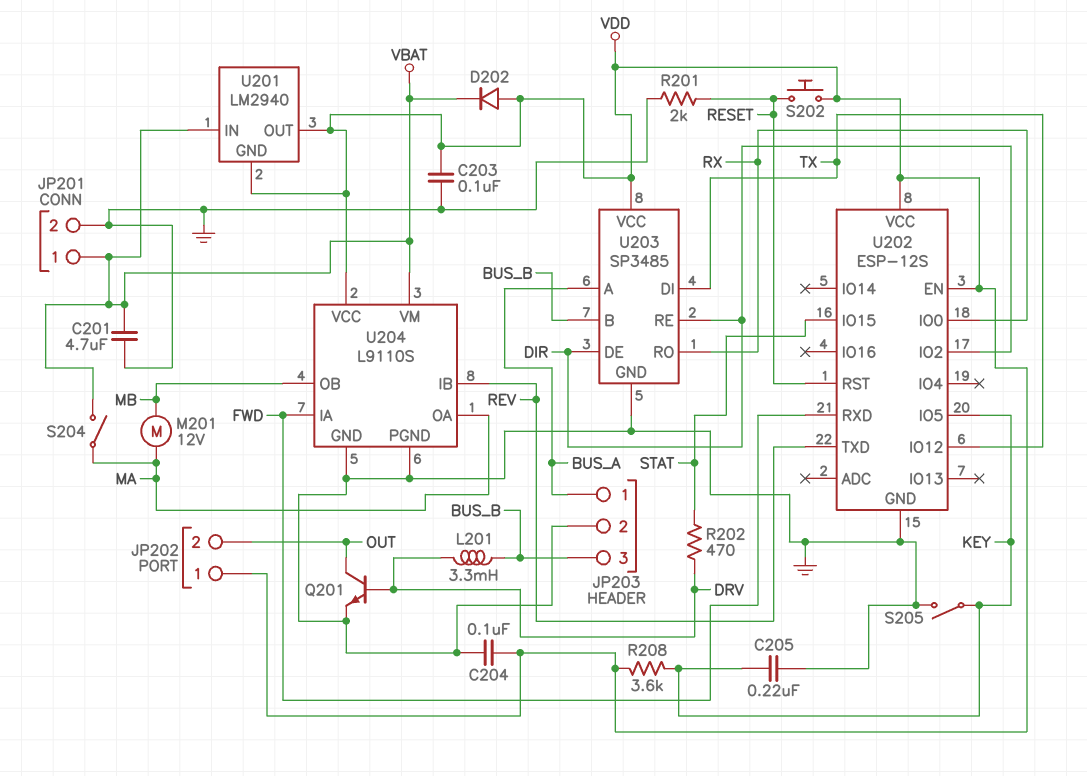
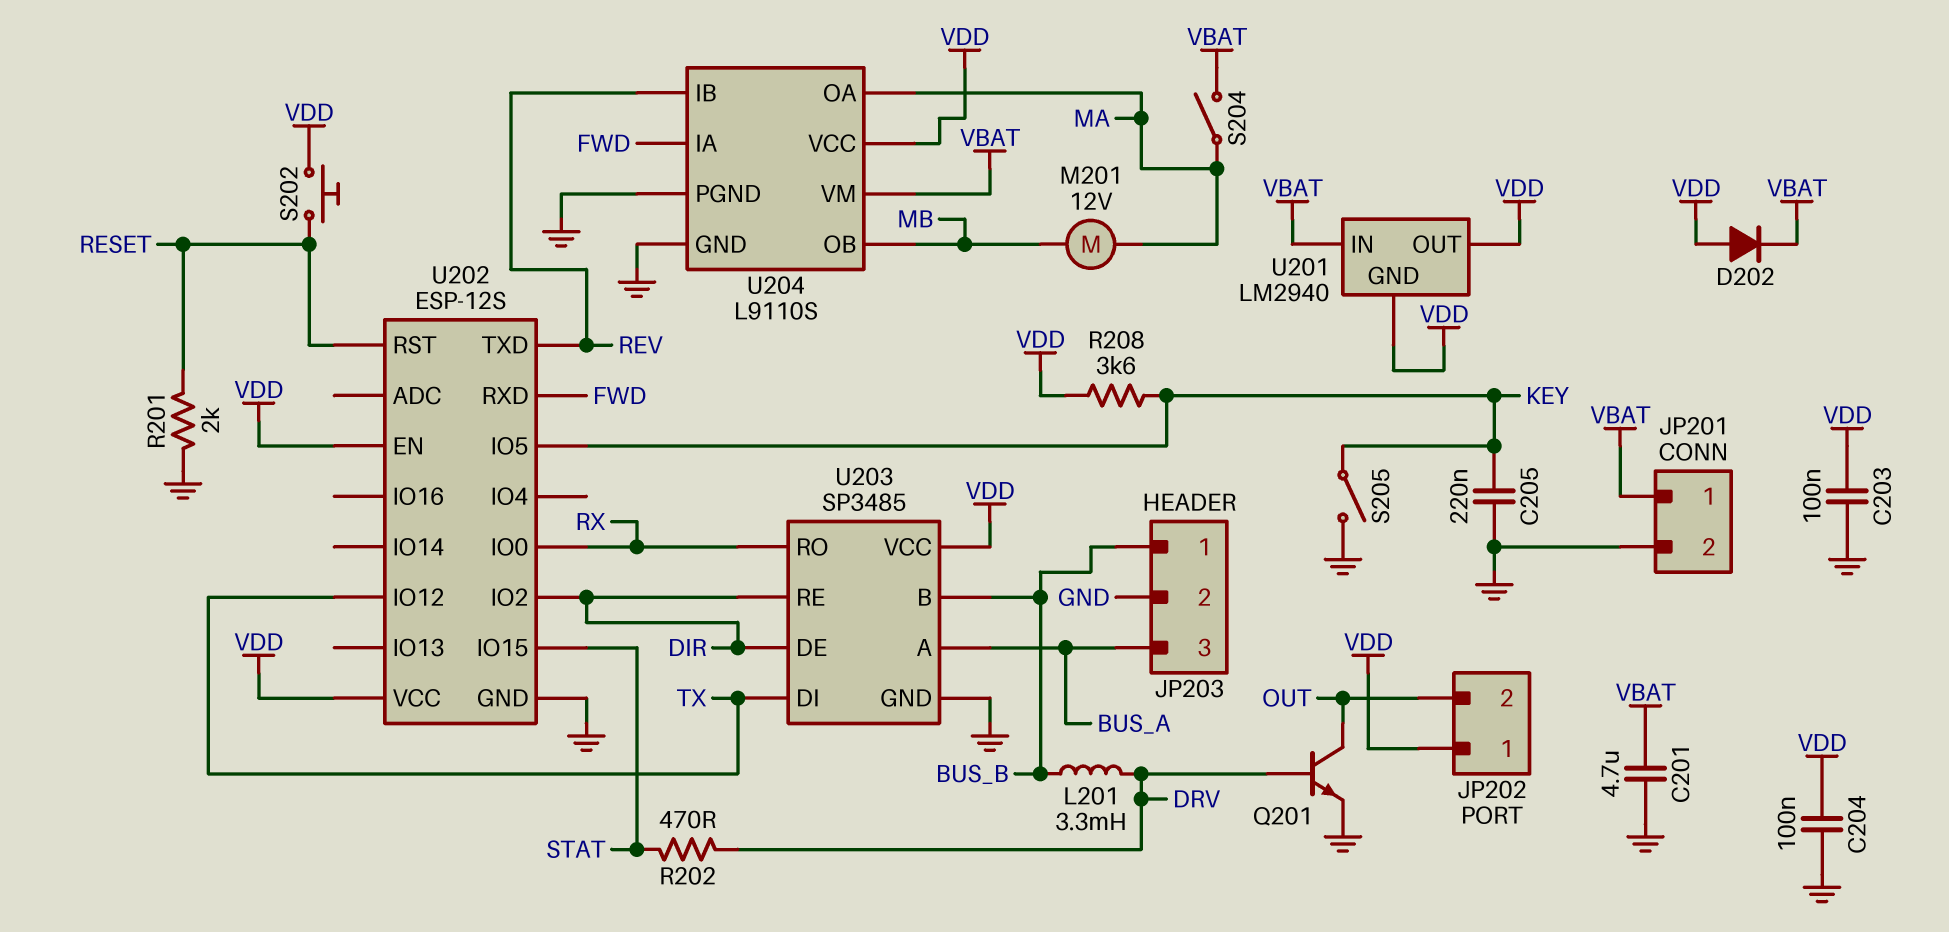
JP203 pin 1: BUS_A -> BUS_B
JP203 pin 3: BUS_B -> BUS_A

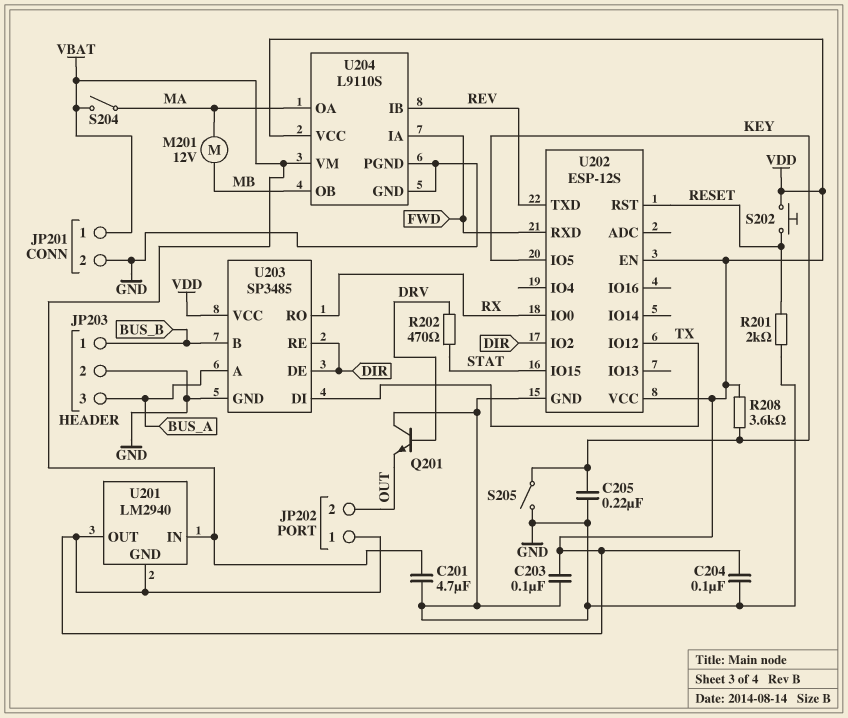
D202: diode (A VDD, K VBAT) -> none
L201: 3.3mH (BUS_B, DRV) -> none
Q201: NPN (B DRV, C OUT, E GND) -> NPN (B DRV, C GND, E OUT)

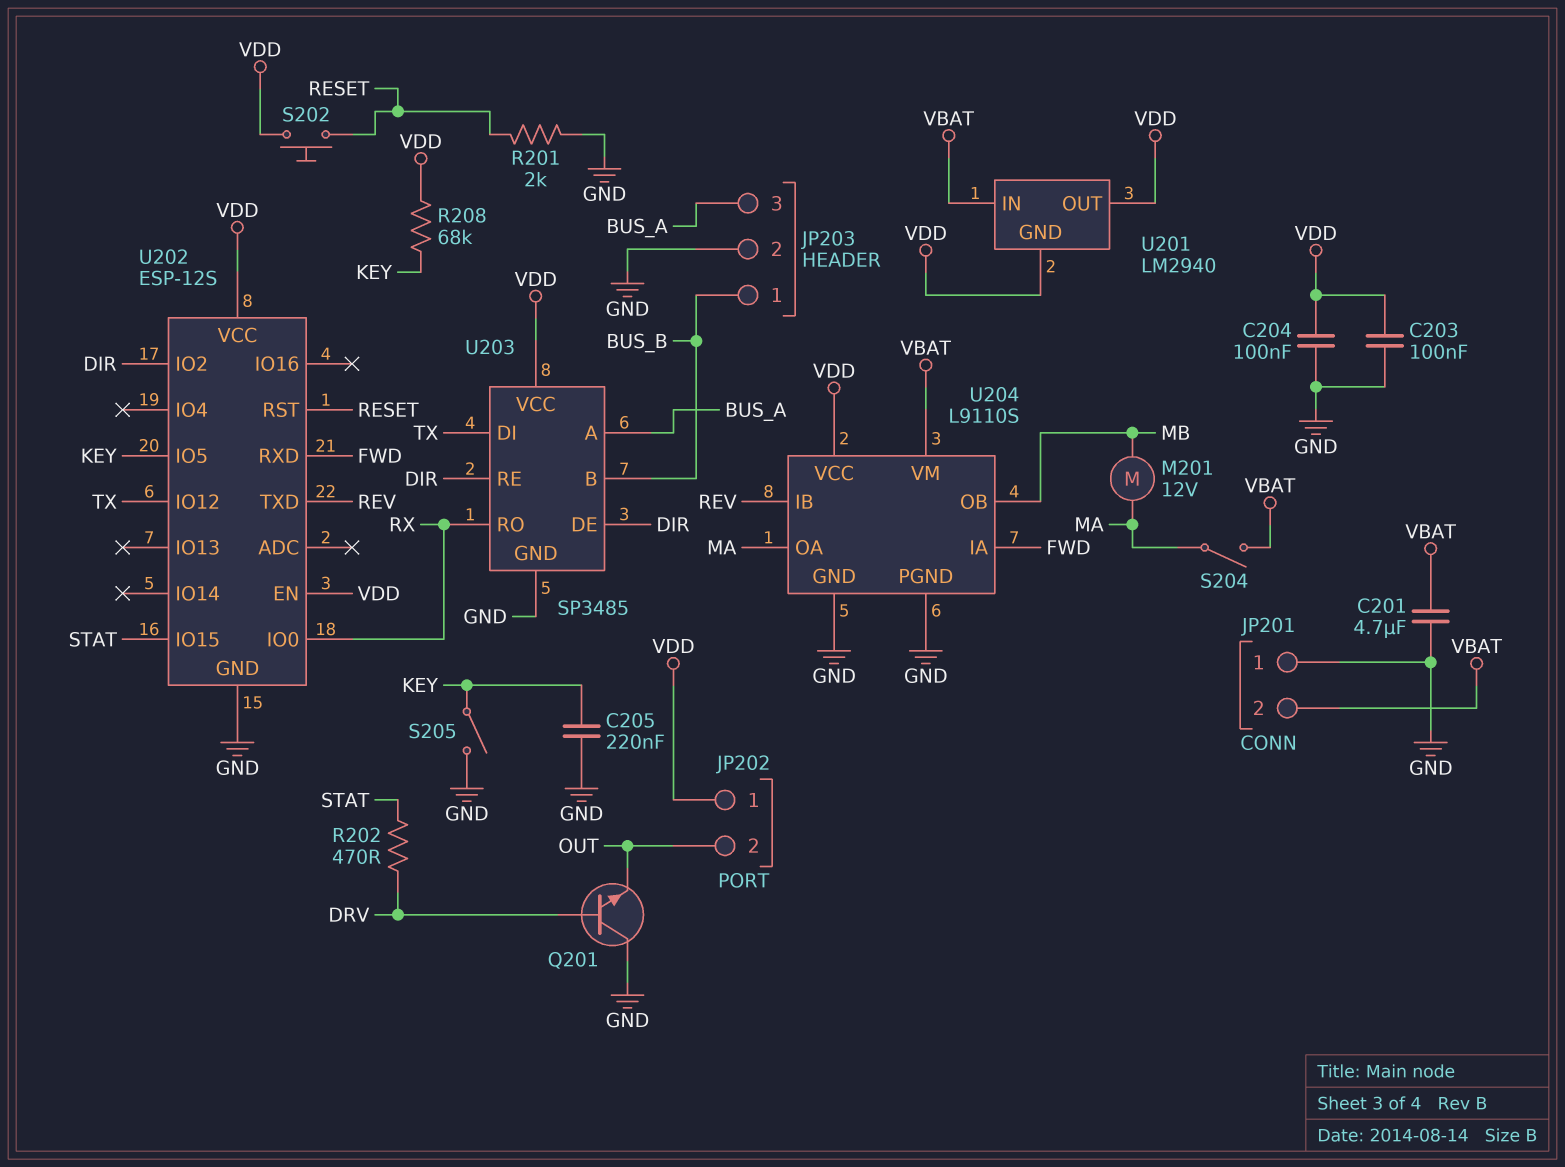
JP201 pin 1: VBAT -> GND
JP201 pin 2: GND -> VBAT
R208: 3.6k (KEY, VDD) -> 68k (KEY, VDD)

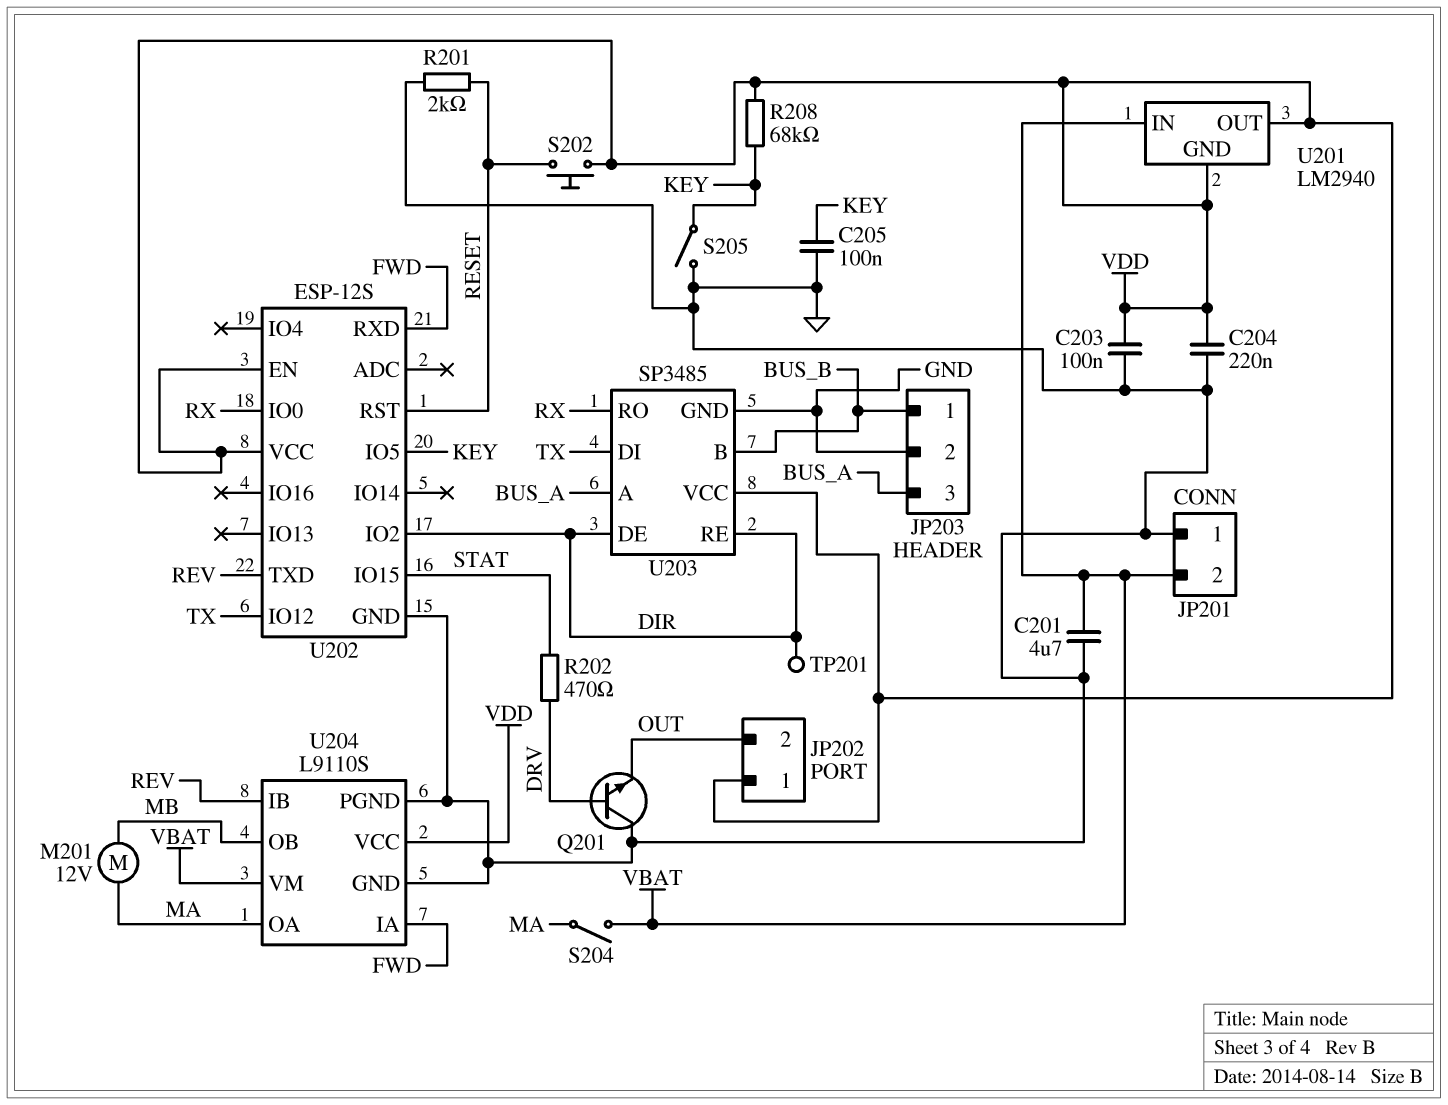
C204: 100nF (GND, VDD) -> 220nF (GND, VDD)
C205: 220nF (GND, KEY) -> 100nF (GND, KEY)
TP201: none -> test point (DIR)

